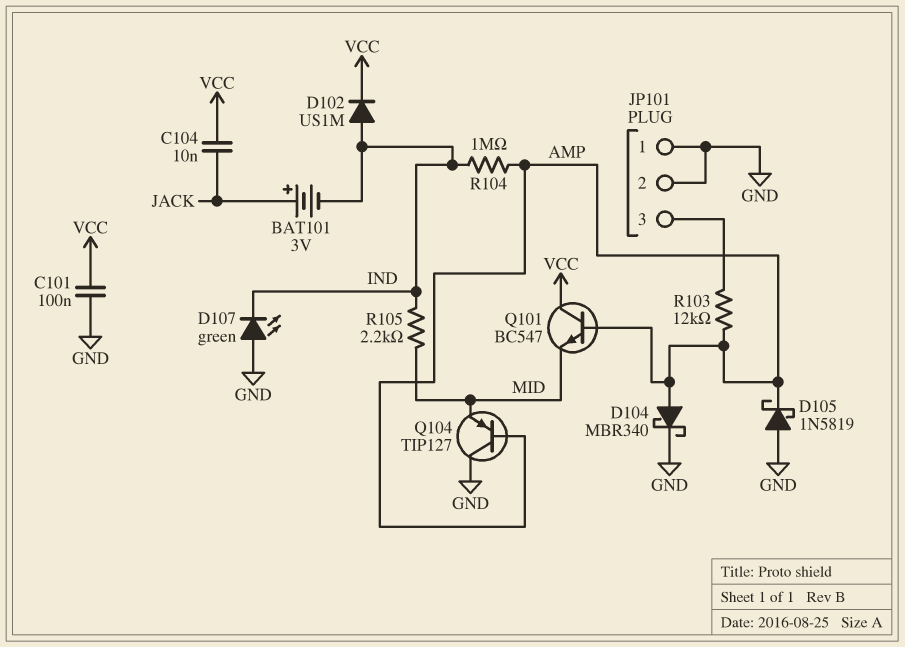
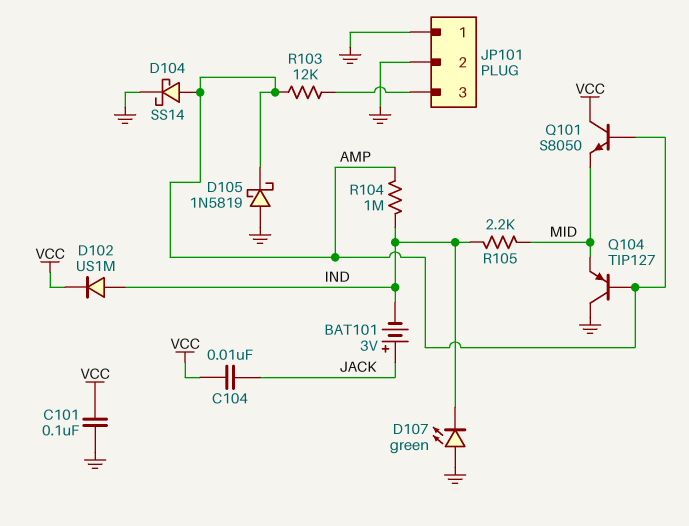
D104: schottky MBR340 (A AMP, K GND) -> schottky SS14 (A AMP, K GND)
Q101: NPN BC547 (B AMP, C VCC, E MID) -> NPN S8050 (B AMP, C VCC, E MID)

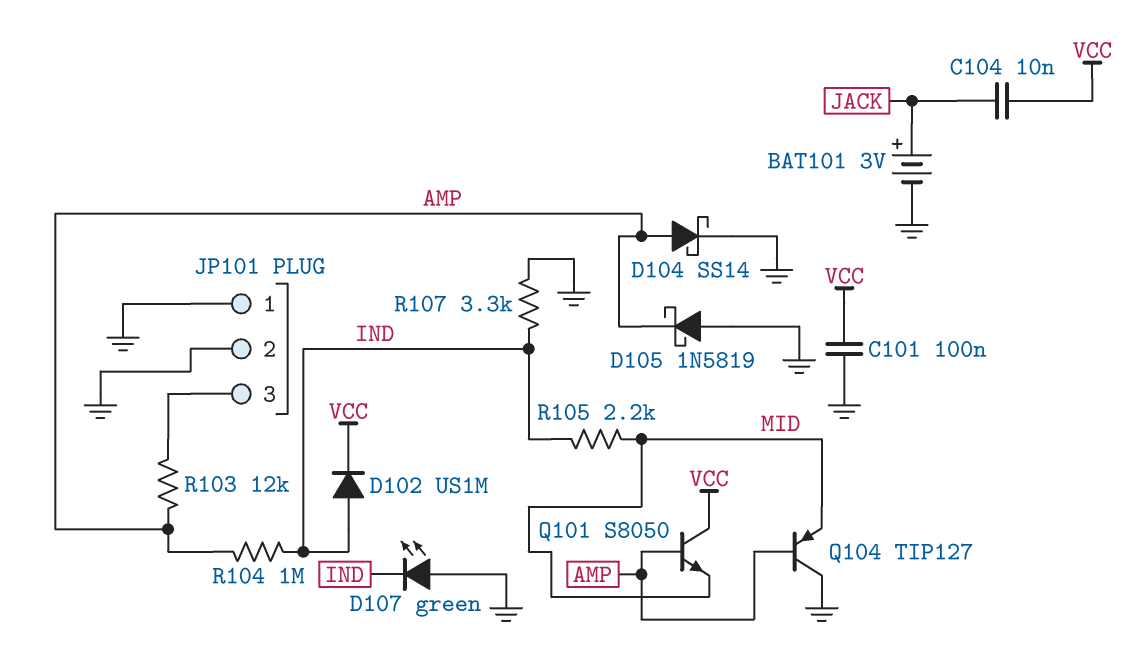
BAT101: 3V (plus JACK, minus IND) -> 3V (plus JACK, minus GND)
R107: none -> 3.3k (GND, IND)

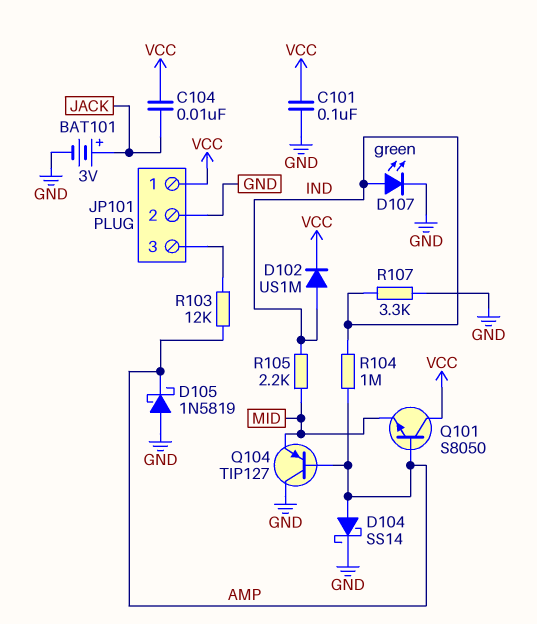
D107: LED green (A GND, K IND) -> LED green (A IND, K GND)
JP101 pin 1: GND -> VCC

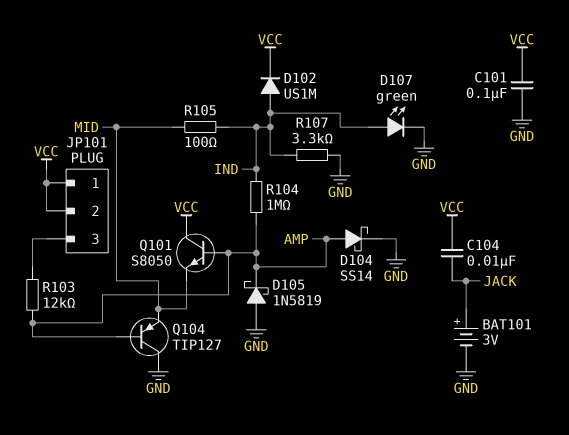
JP101 pin 2: GND -> VCC
R105: 2.2k (IND, MID) -> 100 (IND, MID)

